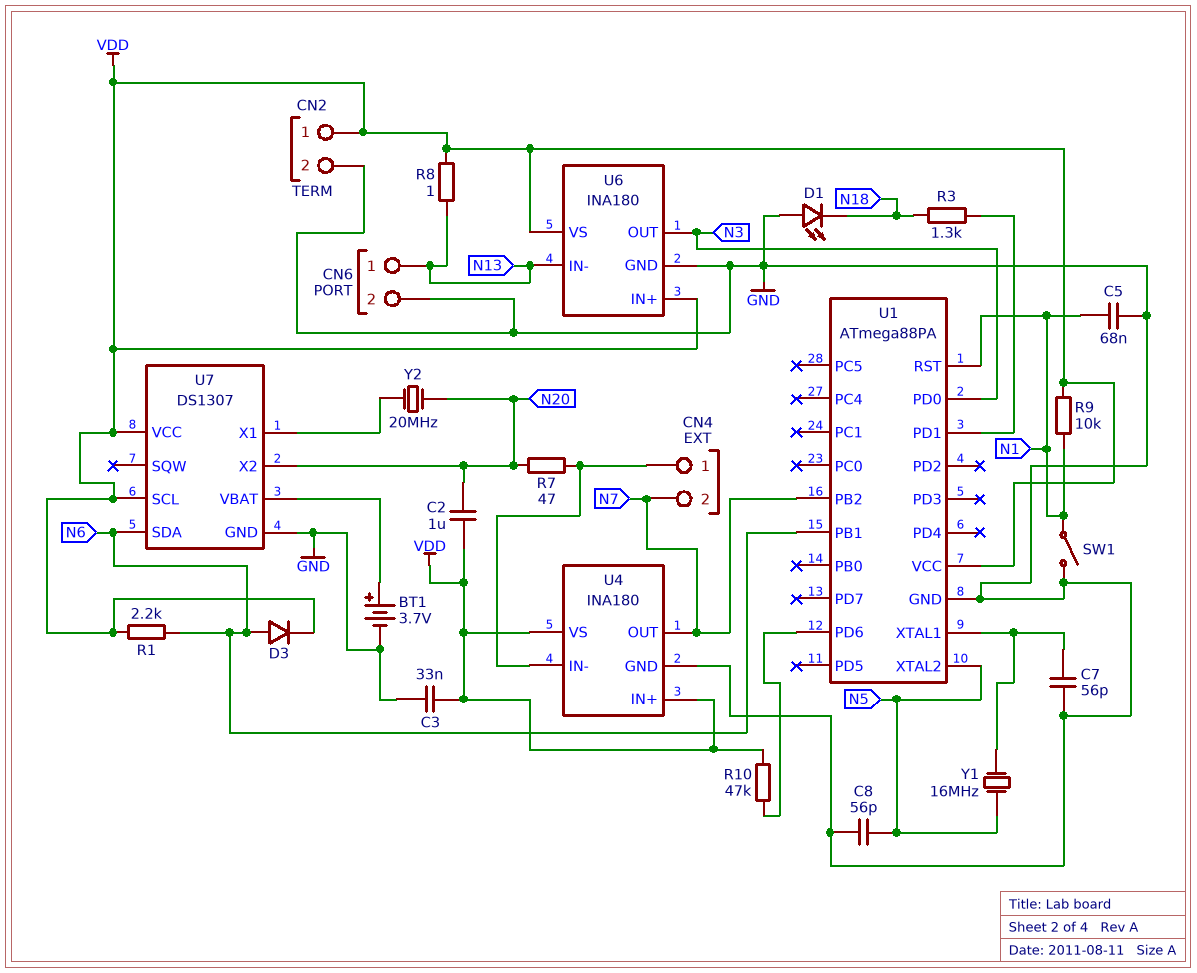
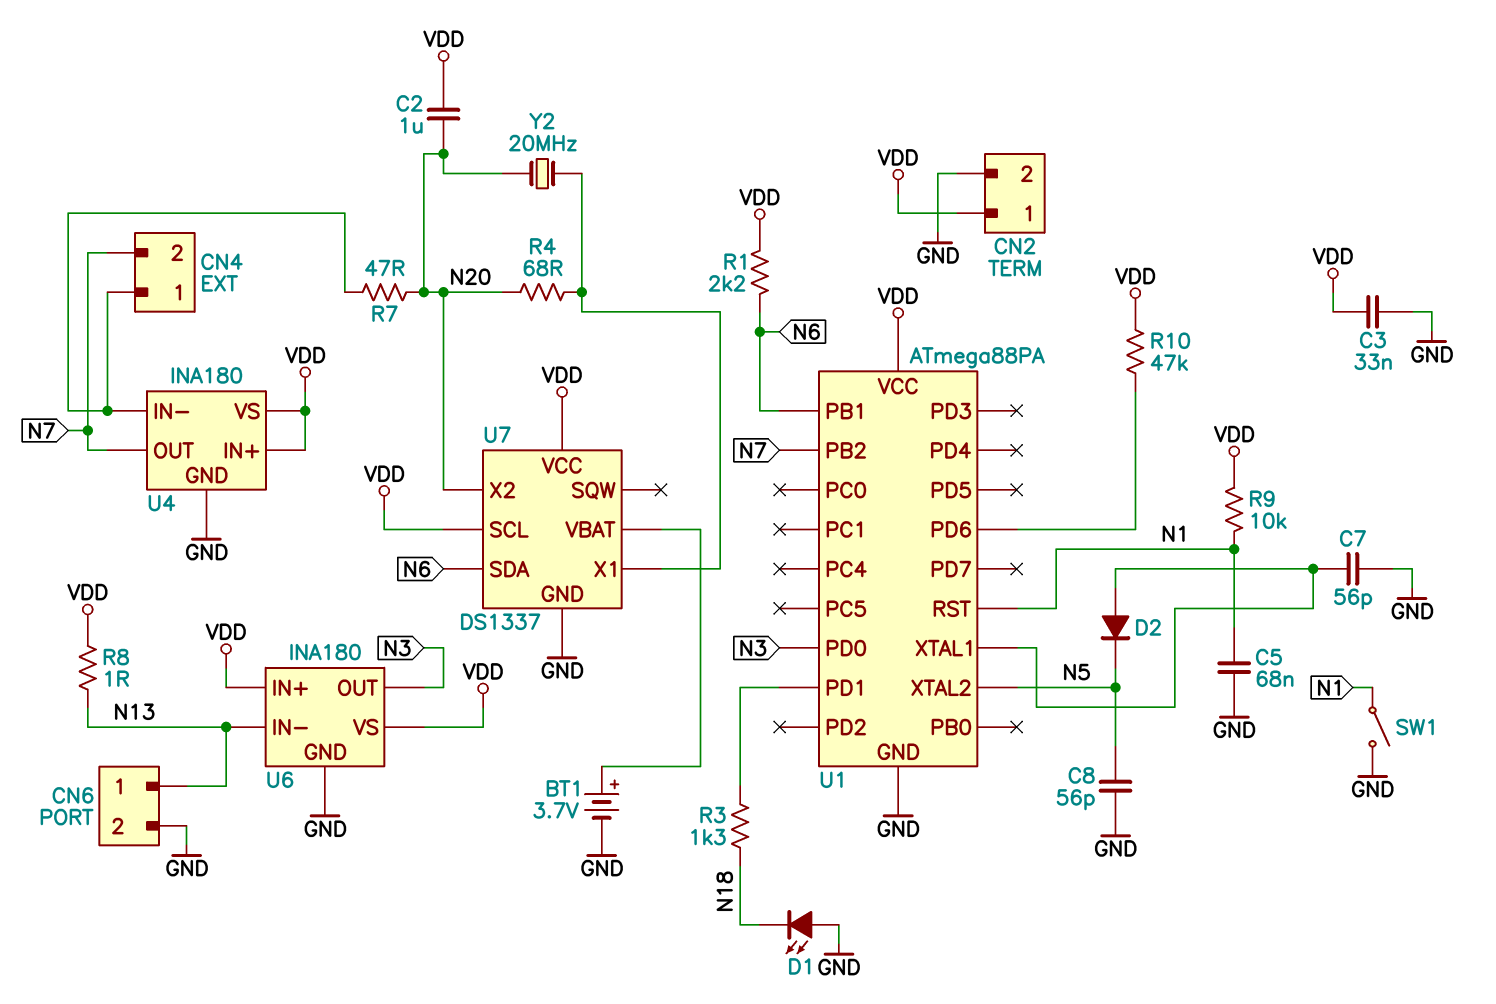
D2: none -> diode (A U1/XTAL1, K N5)
D3: diode (A N6, K VDD) -> none
R4: none -> 68 (N20, U7/X1)
U7: DS1307 -> DS1337
Y1: 16MHz (N5, U1/XTAL1) -> none

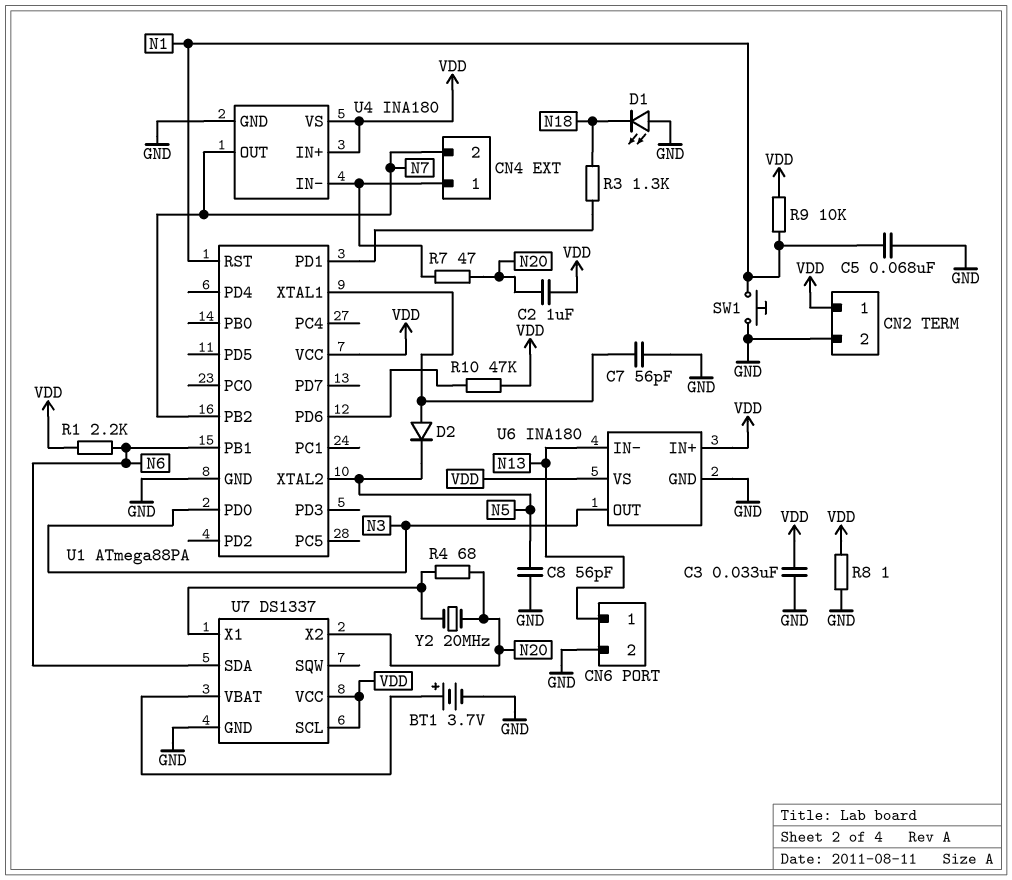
R8: 1 (N13, VDD) -> 1 (GND, VDD)
SW1: switch (GND, N1) -> button (GND, N1)

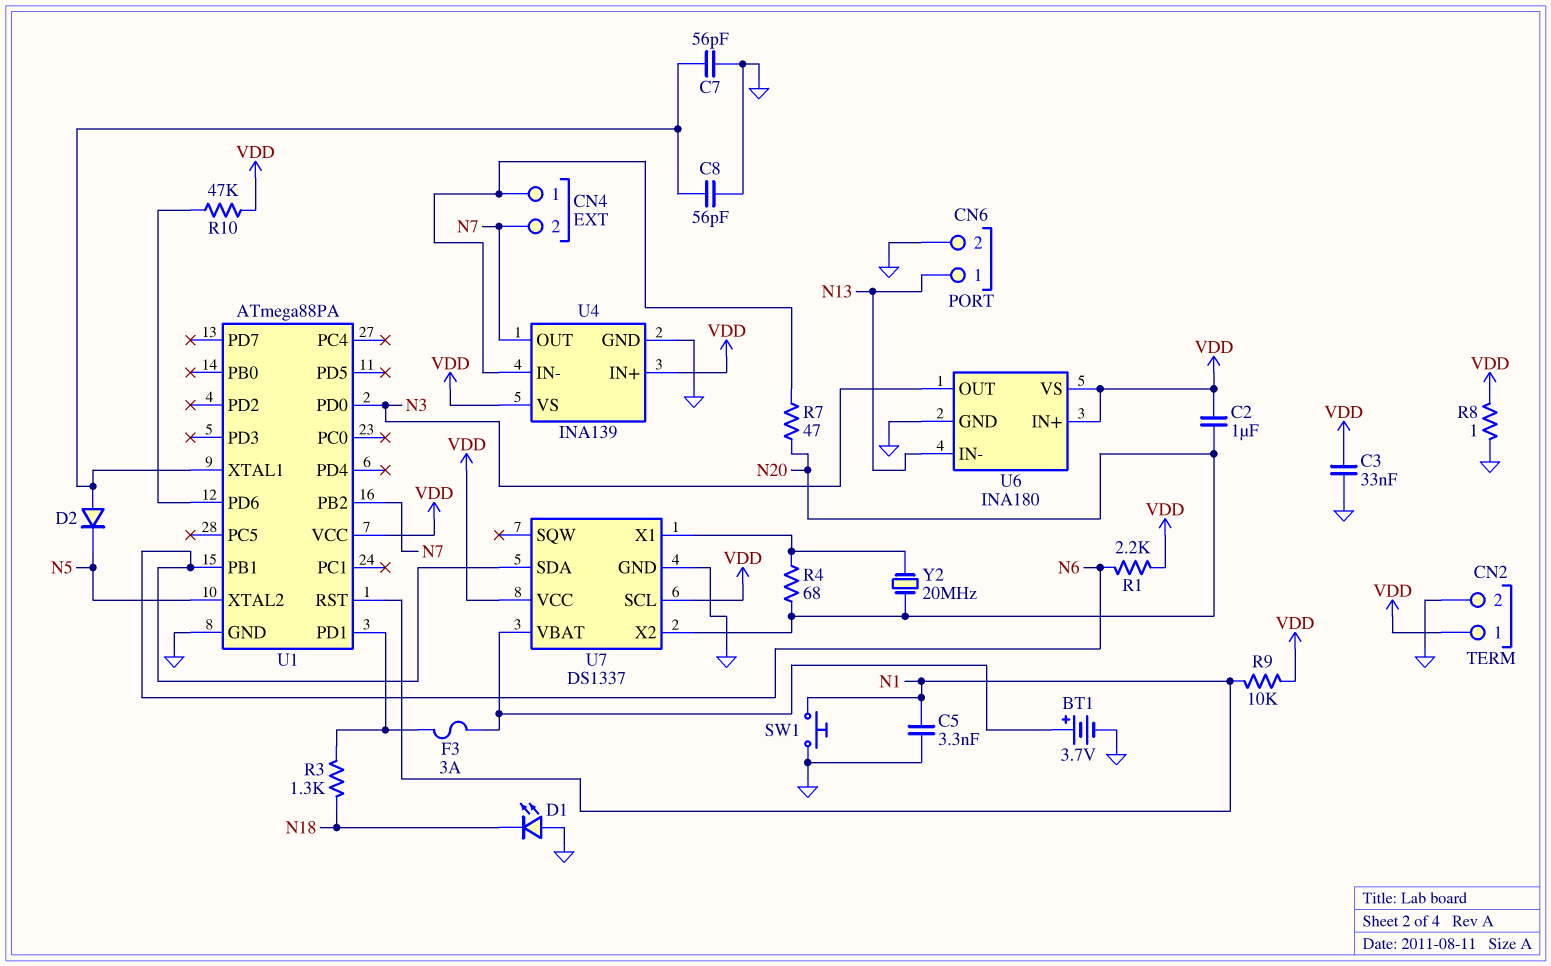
C5: 68nF (GND, N1) -> 3.3nF (GND, N1)
C8: 56pF (GND, N5) -> 56pF (GND, U1/XTAL1)
F3: none -> 3A (U1/PD1, U7/VBAT)
U4: INA180 -> INA139

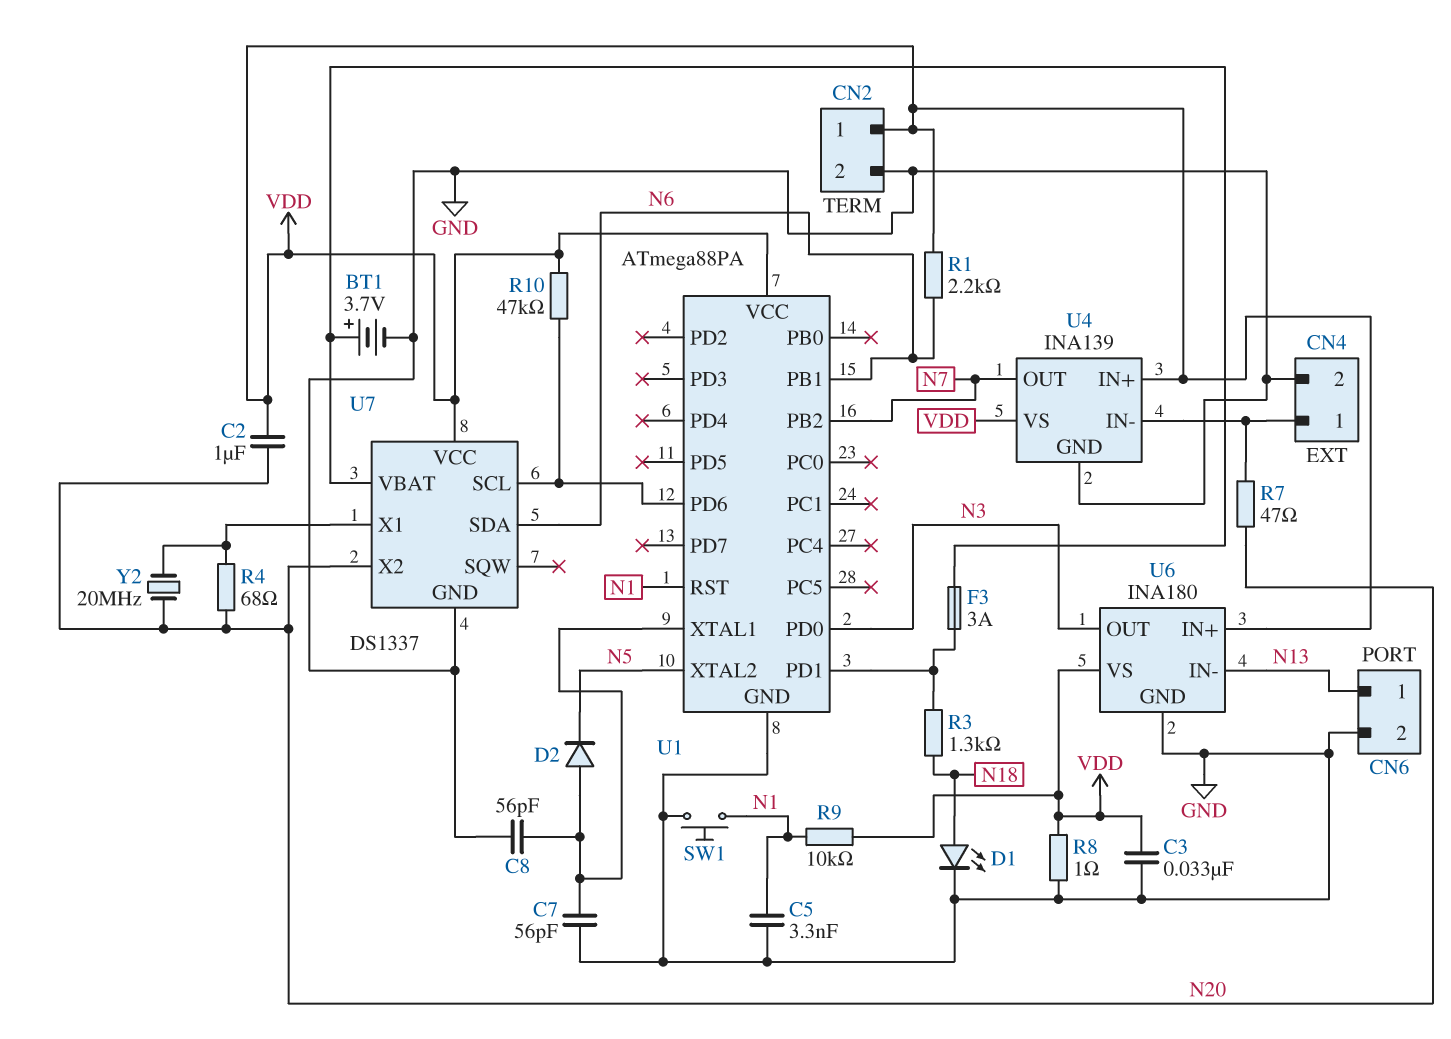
CN4 pin 2: N7 -> GND
D1: LED (A GND, K N18) -> LED (A N18, K GND)
U7 pin SCL: VDD -> U1/PD6

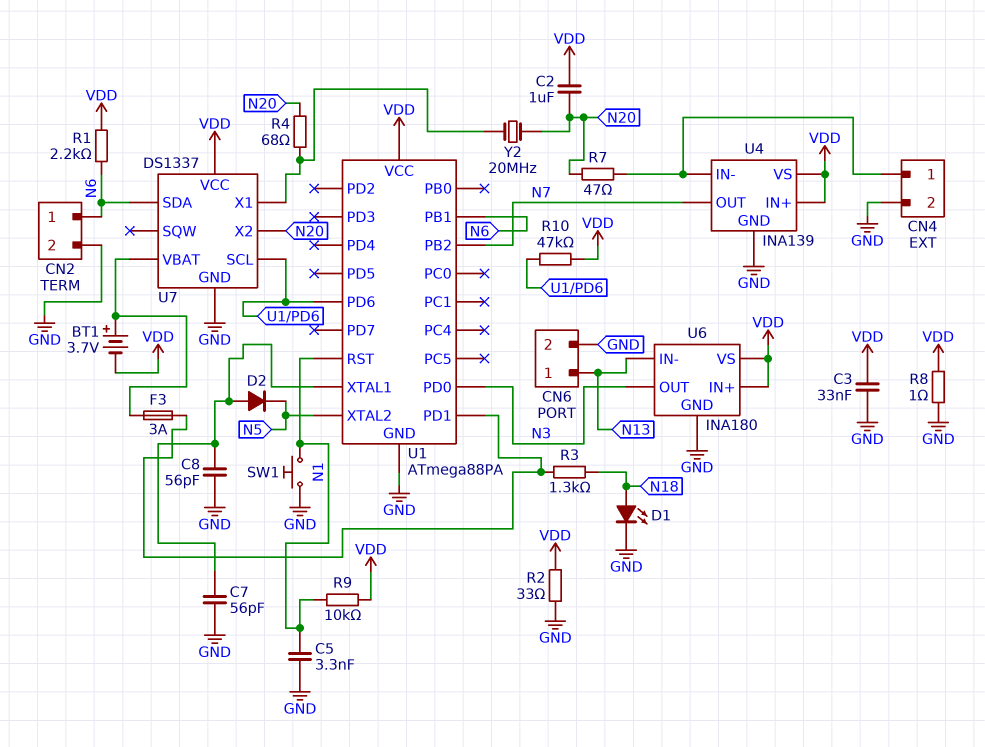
BT1: 3.7V (plus U7/VBAT, minus GND) -> 3.7V (plus U7/VBAT, minus VDD)
CN2 pin 1: VDD -> N6
R2: none -> 33 (GND, VDD)

